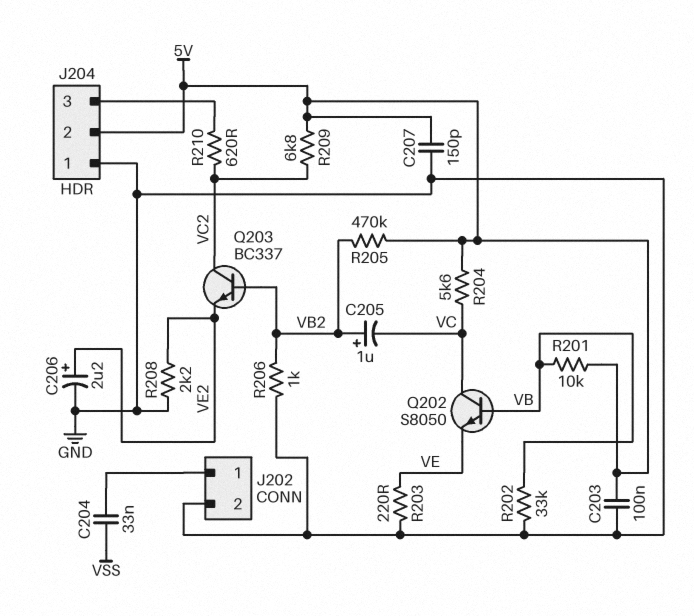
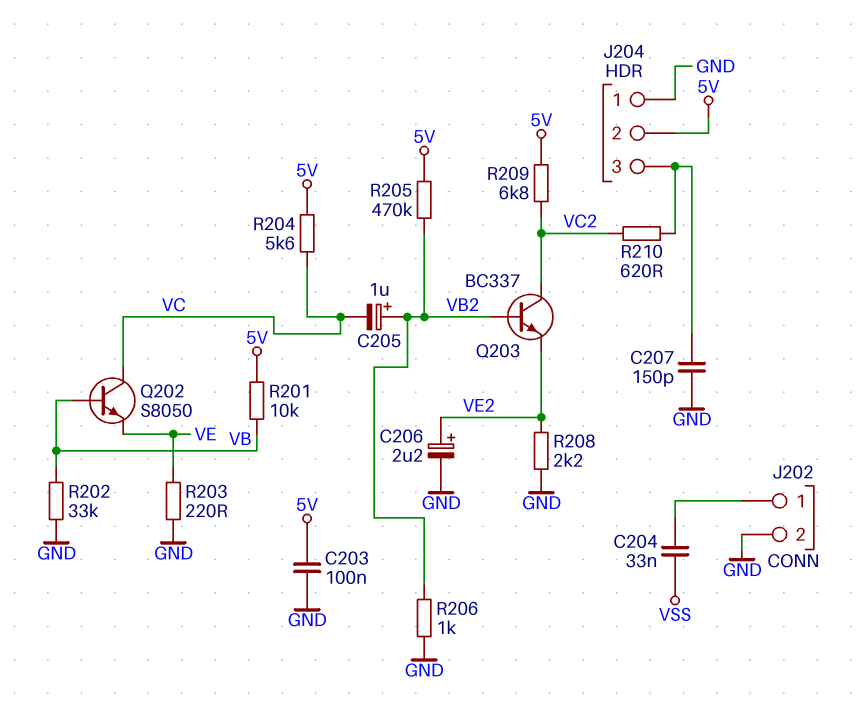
C207: 150pF (5V, GND) -> 150pF (GND, J204/3)

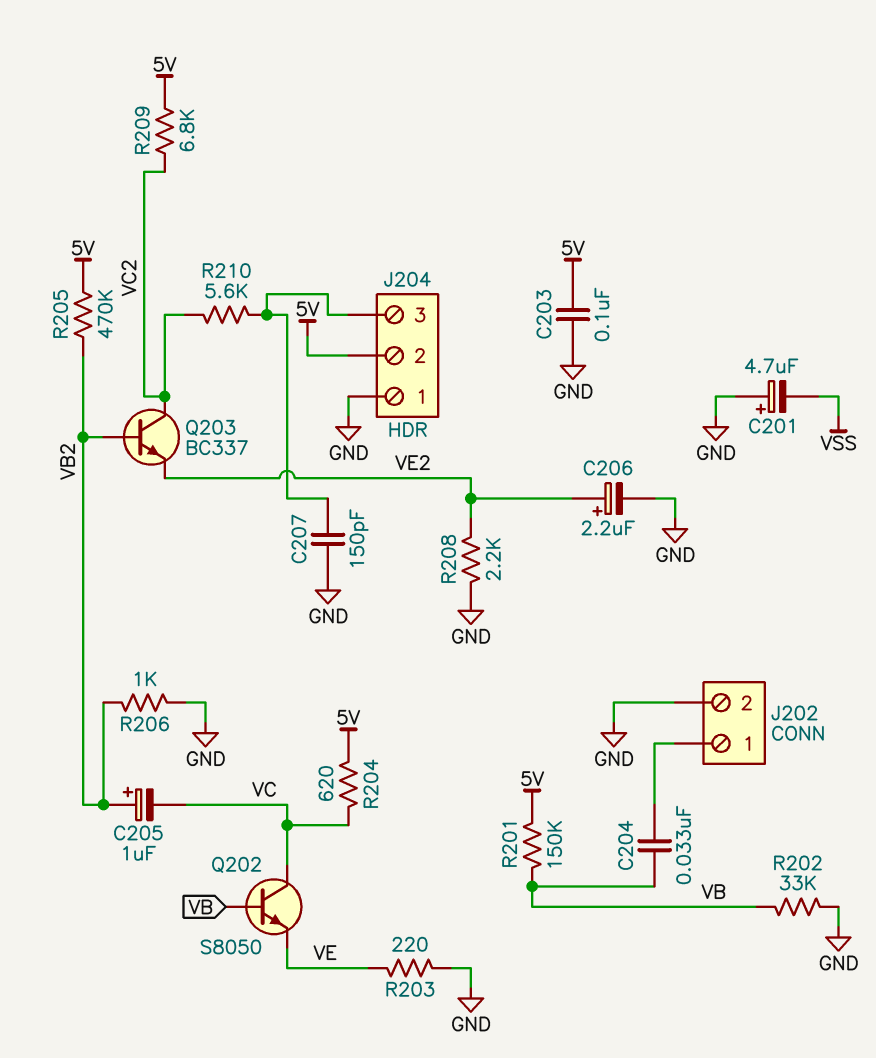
C201: none -> 4.7uF (plus GND, minus VSS)
C204: 33nF (J202/1, VSS) -> 33nF (J202/1, VB)
R201: 10k (5V, VB) -> 150k (5V, VB)
R204: 5.6k (5V, VC) -> 620 (5V, VC)
R210: 620 (J204/3, VC2) -> 5.6k (J204/3, VC2)

